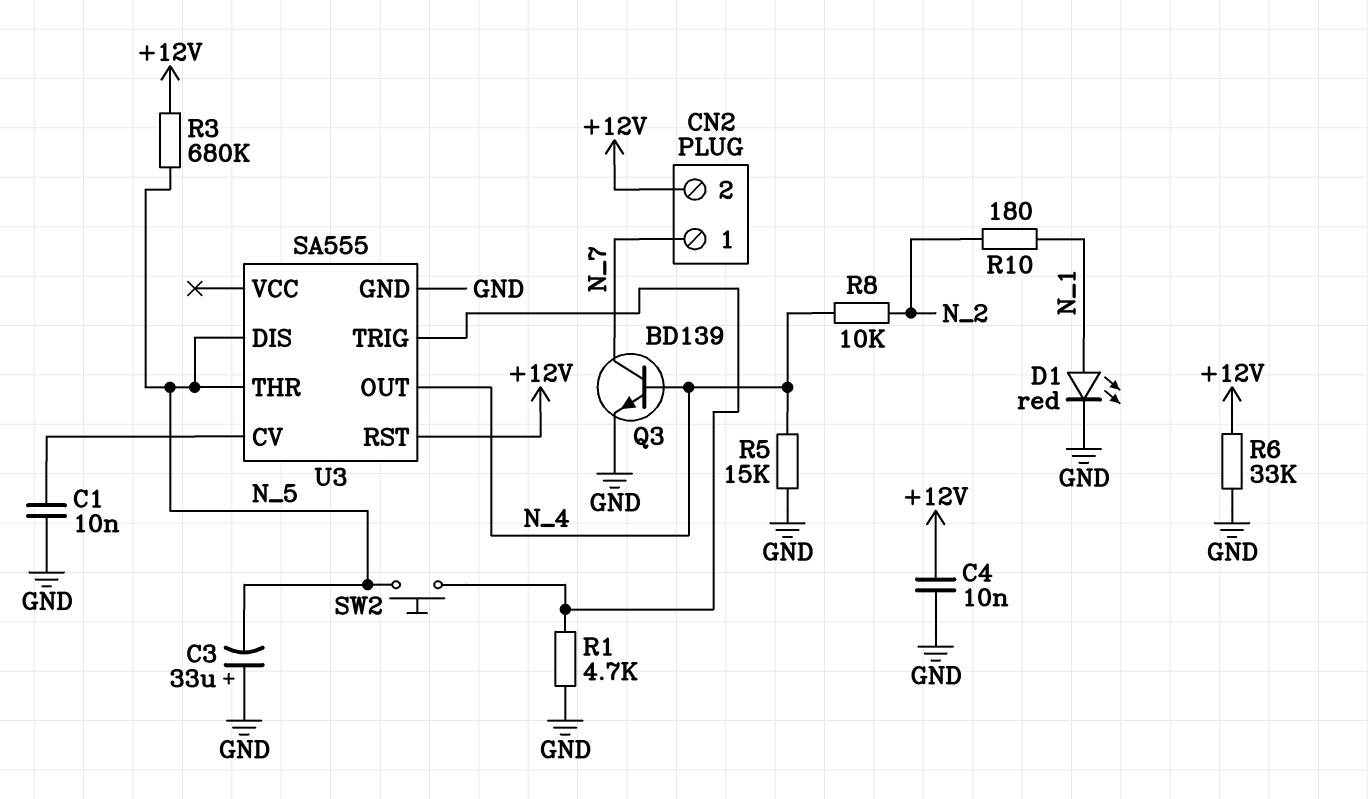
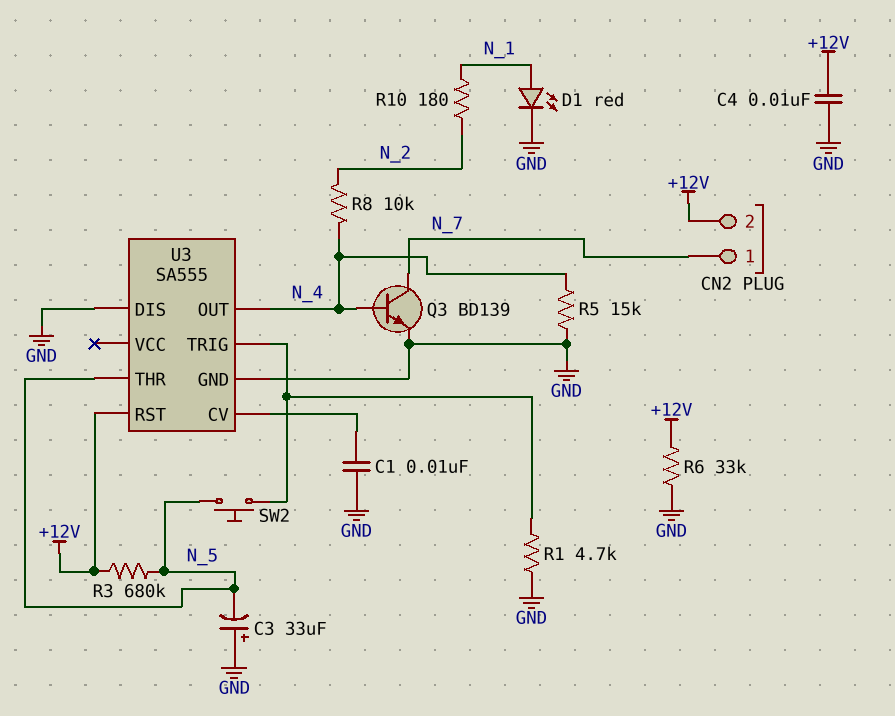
U3 pin DIS: N_5 -> GND

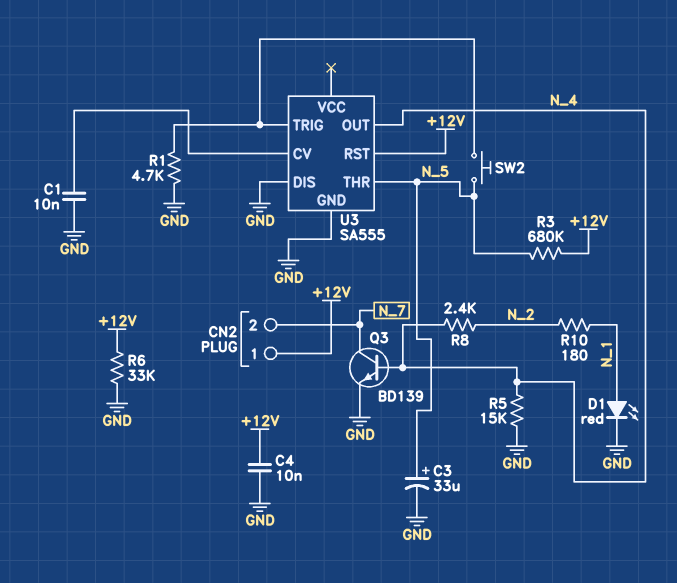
C3: 33uF (plus GND, minus N_5) -> 33uF (plus N_5, minus GND)
CN2 pin 1: N_7 -> +12V
CN2 pin 2: +12V -> N_7
R8: 10k (N_2, N_4) -> 2.4k (N_2, N_4)

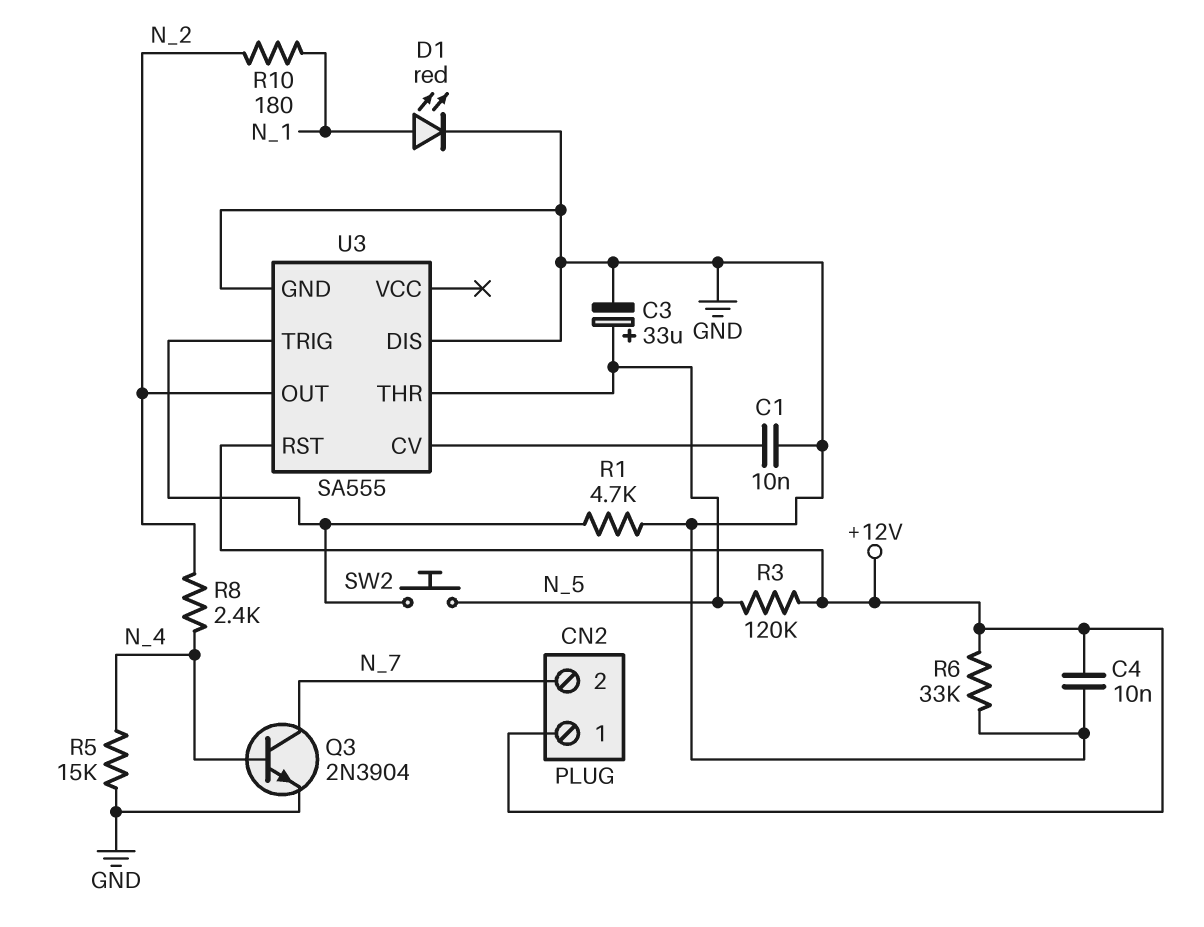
Q3: NPN BD139 (B N_4, C N_7, E GND) -> NPN 2N3904 (B N_4, C N_7, E GND)
R3: 680k (+12V, N_5) -> 120k (+12V, N_5)
U3 pin OUT: N_4 -> N_2

